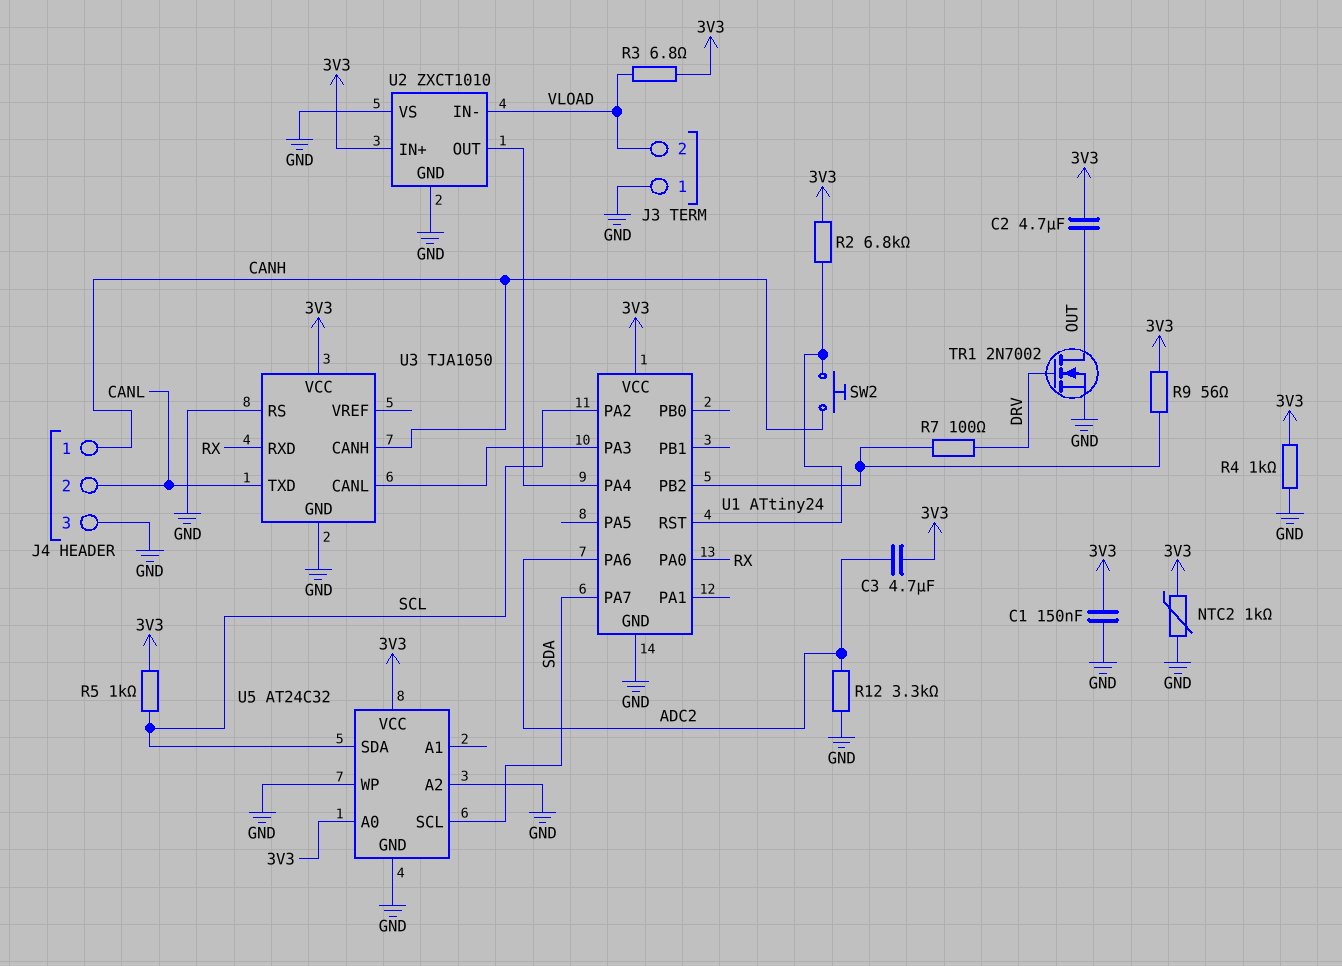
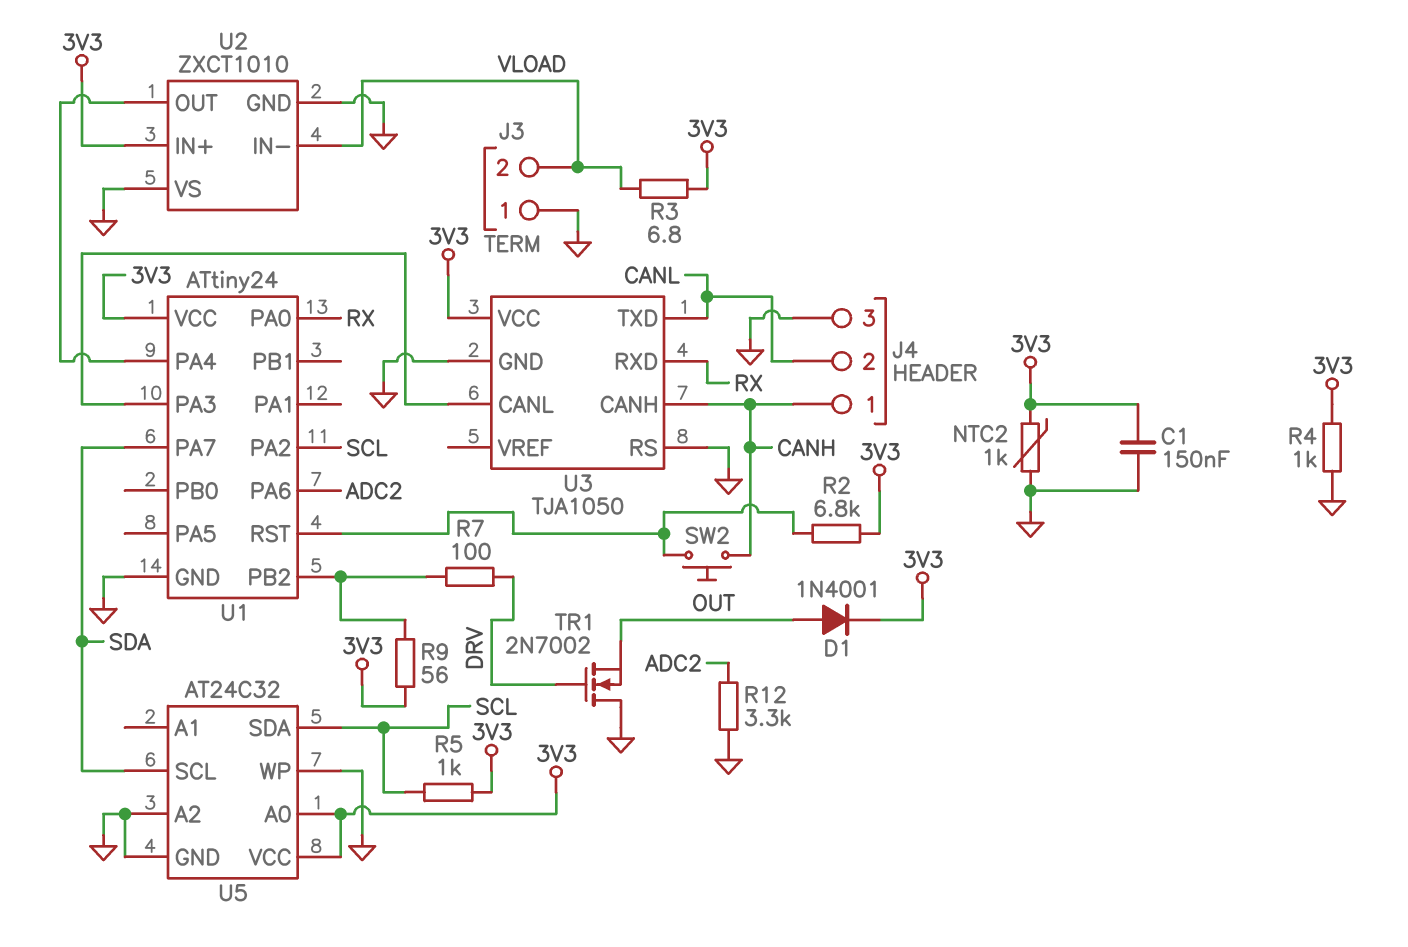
C2: 4.7uF (3V3, OUT) -> none
C3: 4.7uF (3V3, ADC2) -> none
D1: none -> diode 1N4001 (A OUT, K 3V3)
TR1: NMOS 2N7002 (G DRV, D OUT, S GND) -> NMOS 2N7002 (G DRV, D GND, S OUT)

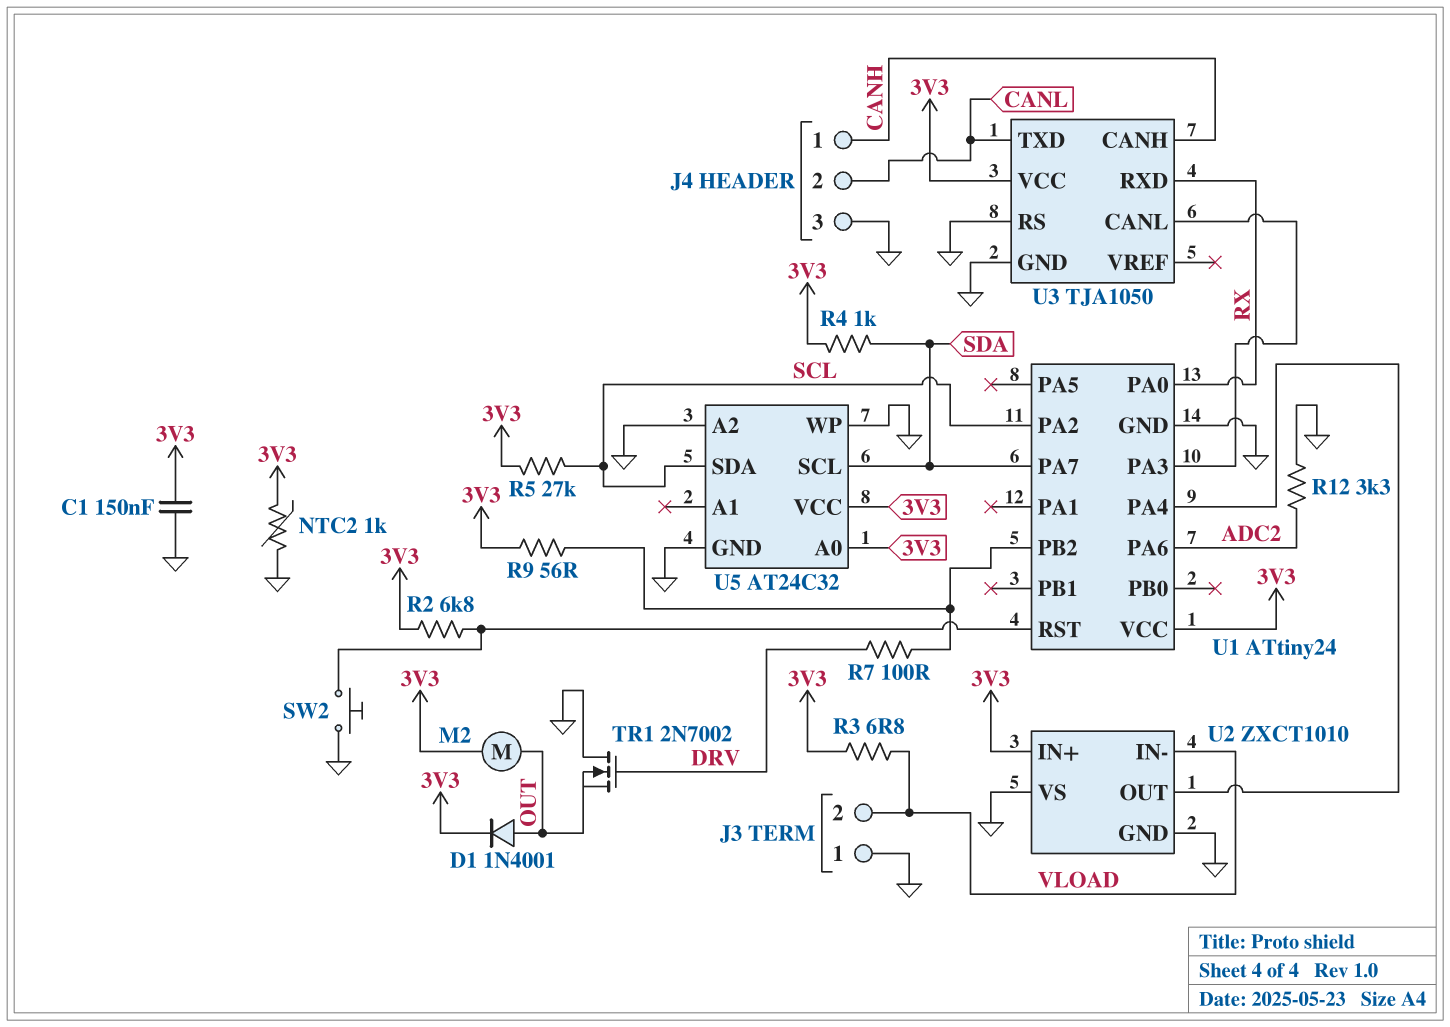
M2: none -> motor (3V3, OUT)
R4: 1k (3V3, GND) -> 1k (3V3, SDA)
R5: 1k (3V3, SCL) -> 27k (3V3, SCL)
SW2: button (CANH, U1/RST) -> button (GND, U1/RST)

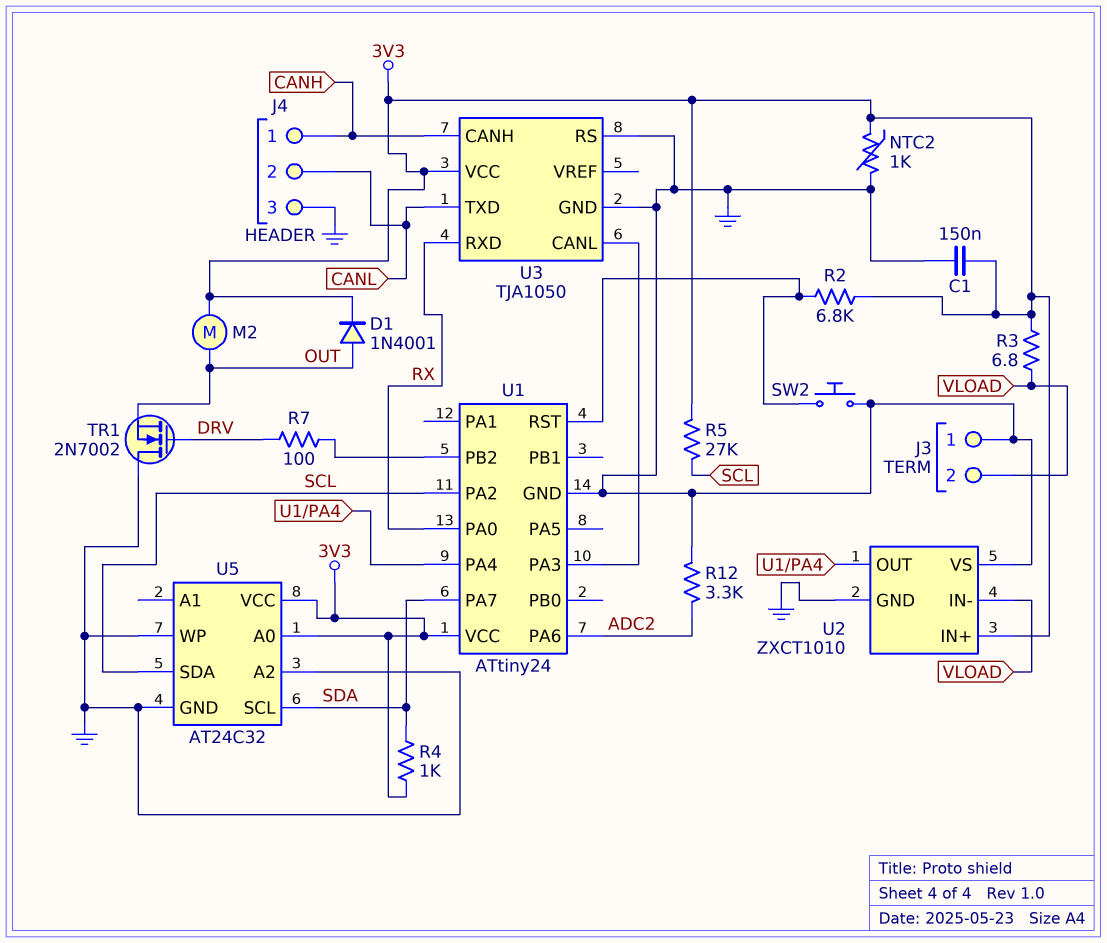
R9: 56 (3V3, U1/PB2) -> none

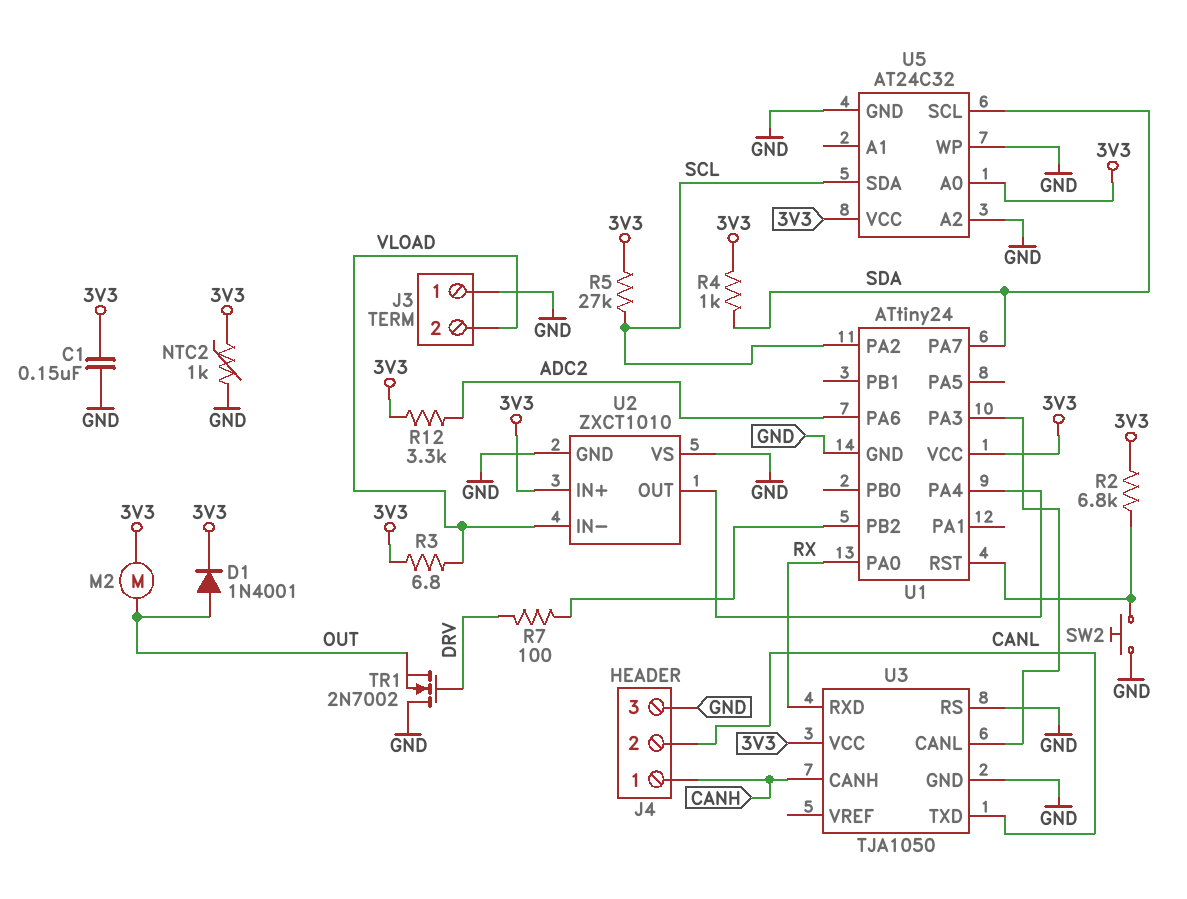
R12: 3.3k (ADC2, GND) -> 3.3k (3V3, ADC2)

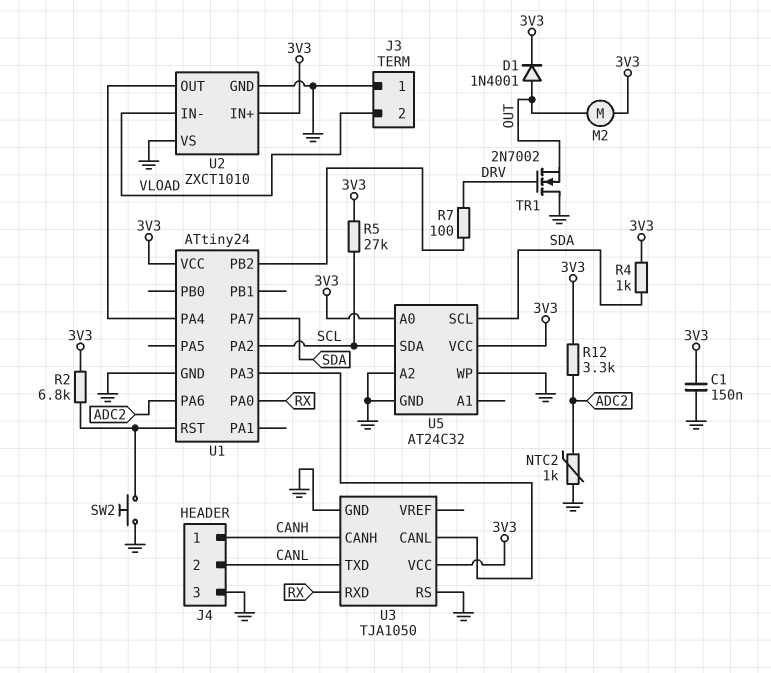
NTC2: 1k (3V3, GND) -> 1k (ADC2, GND)
R3: 6.8 (3V3, VLOAD) -> none

